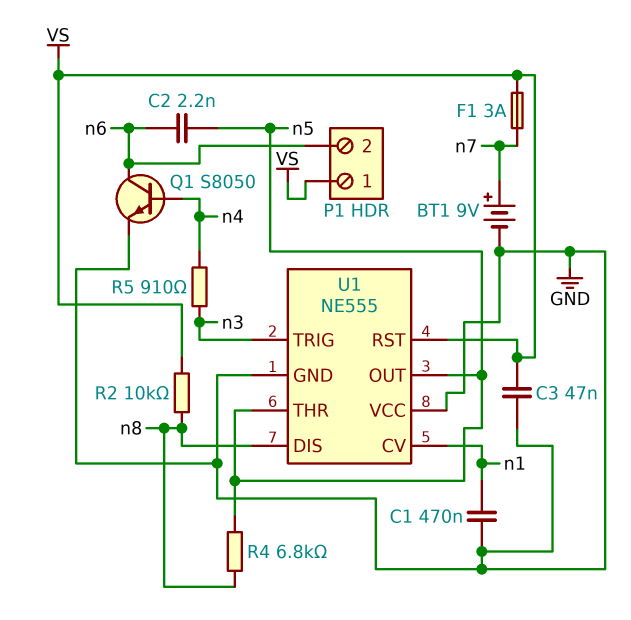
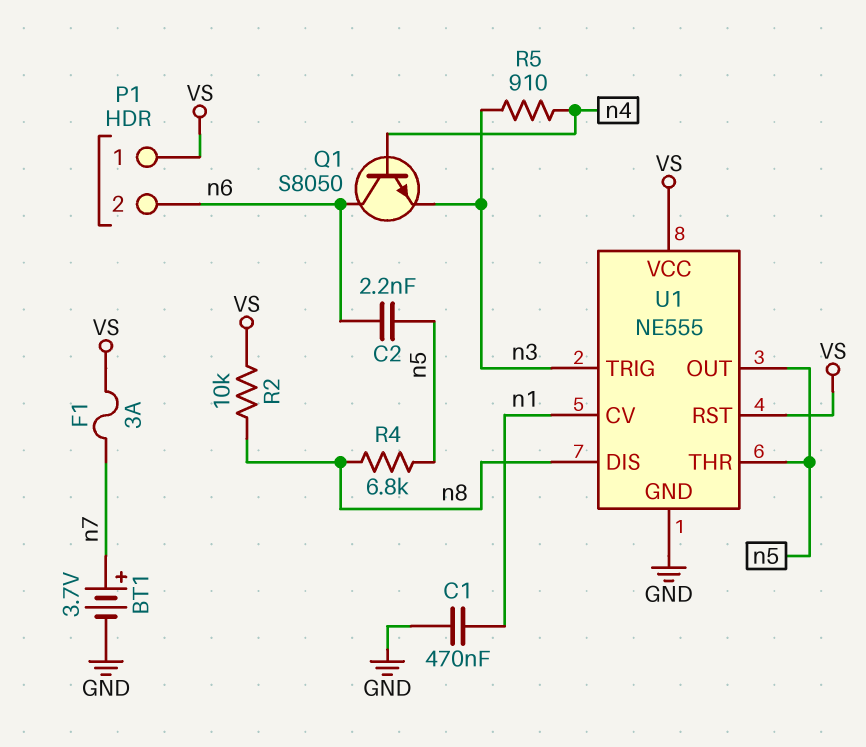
BT1: 9V (plus n7, minus GND) -> 3.7V (plus n7, minus GND)
C3: 47nF (GND, VS) -> none
Q1: NPN S8050 (B n4, C n6, E GND) -> NPN S8050 (B n4, C n6, E n3)
U1 pin VCC: GND -> VS

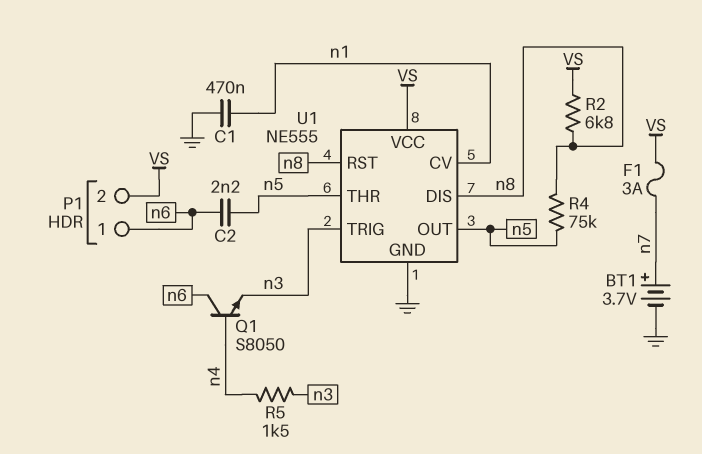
P1 pin 1: VS -> n6
P1 pin 2: n6 -> VS
R2: 10k (VS, n8) -> 6.8k (VS, n8)
R4: 6.8k (n5, n8) -> 75k (n5, n8)
R5: 910 (n3, n4) -> 1.5k (n3, n4)
U1 pin RST: VS -> n8

